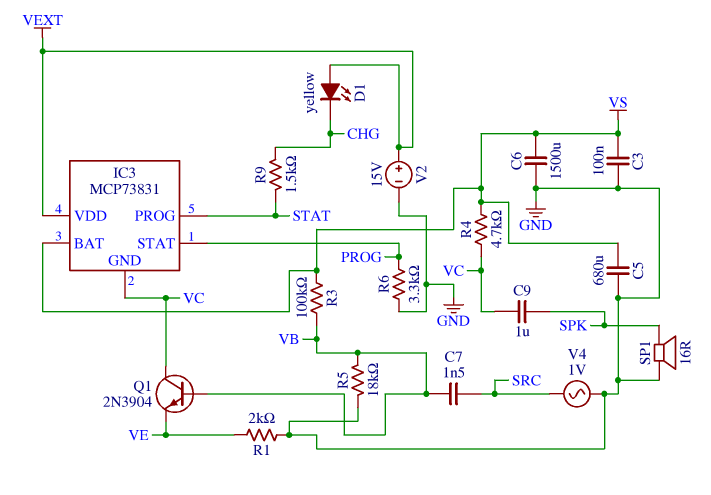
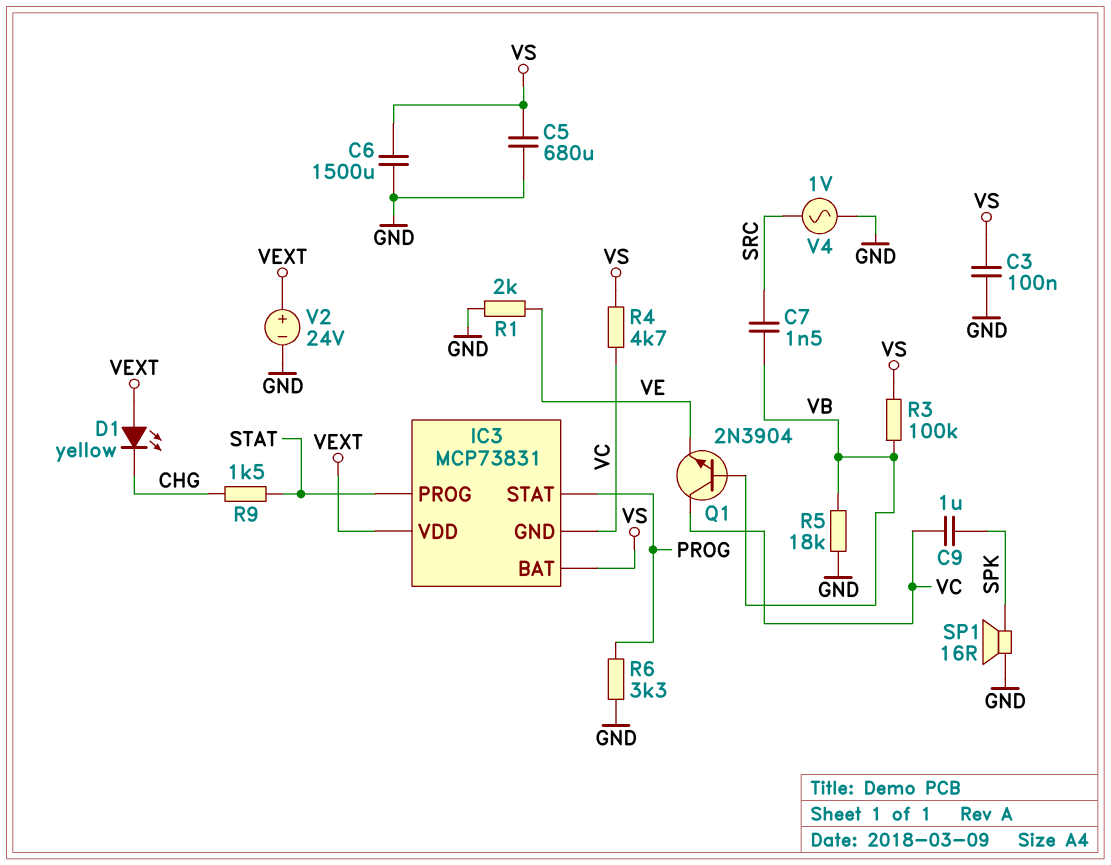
V2: 15V (plus VEXT, minus GND) -> 24V (plus VEXT, minus GND)

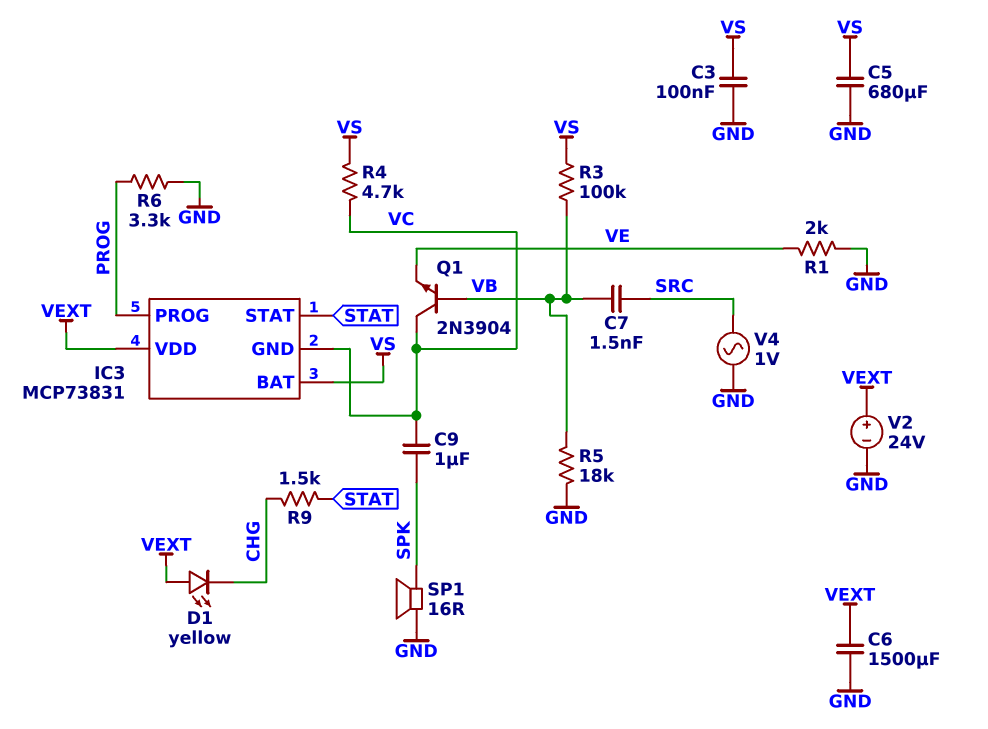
C6: 1500uF (GND, VS) -> 1500uF (GND, VEXT)
IC3 pin PROG: STAT -> PROG
IC3 pin STAT: PROG -> STAT

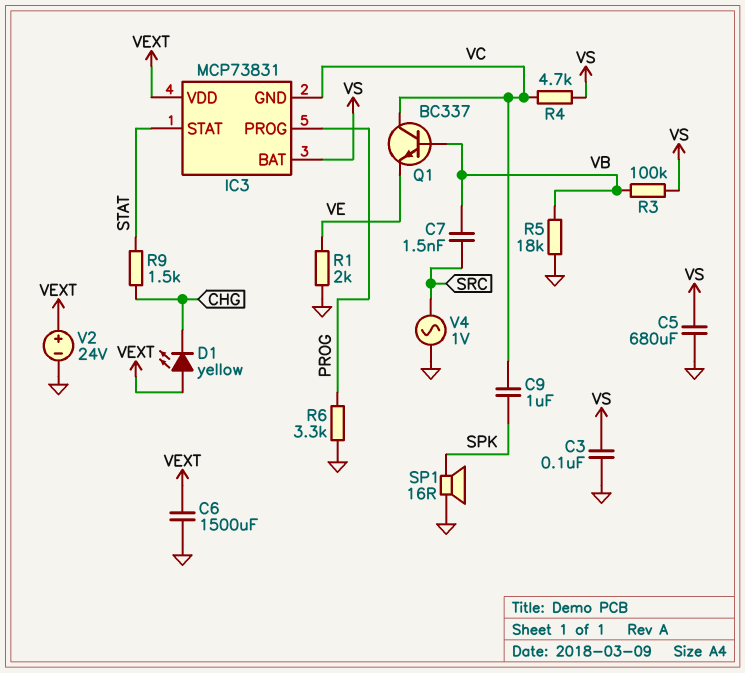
Q1: NPN 2N3904 (B VB, C VC, E VE) -> NPN BC337 (B VB, C VC, E VE)

